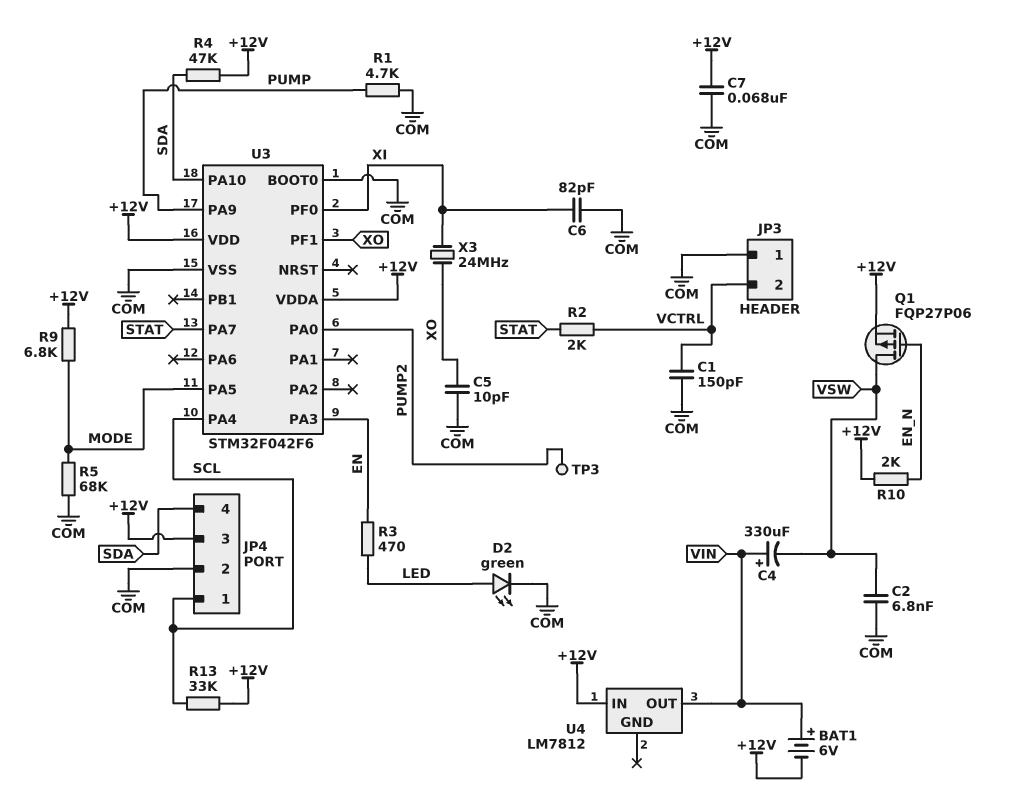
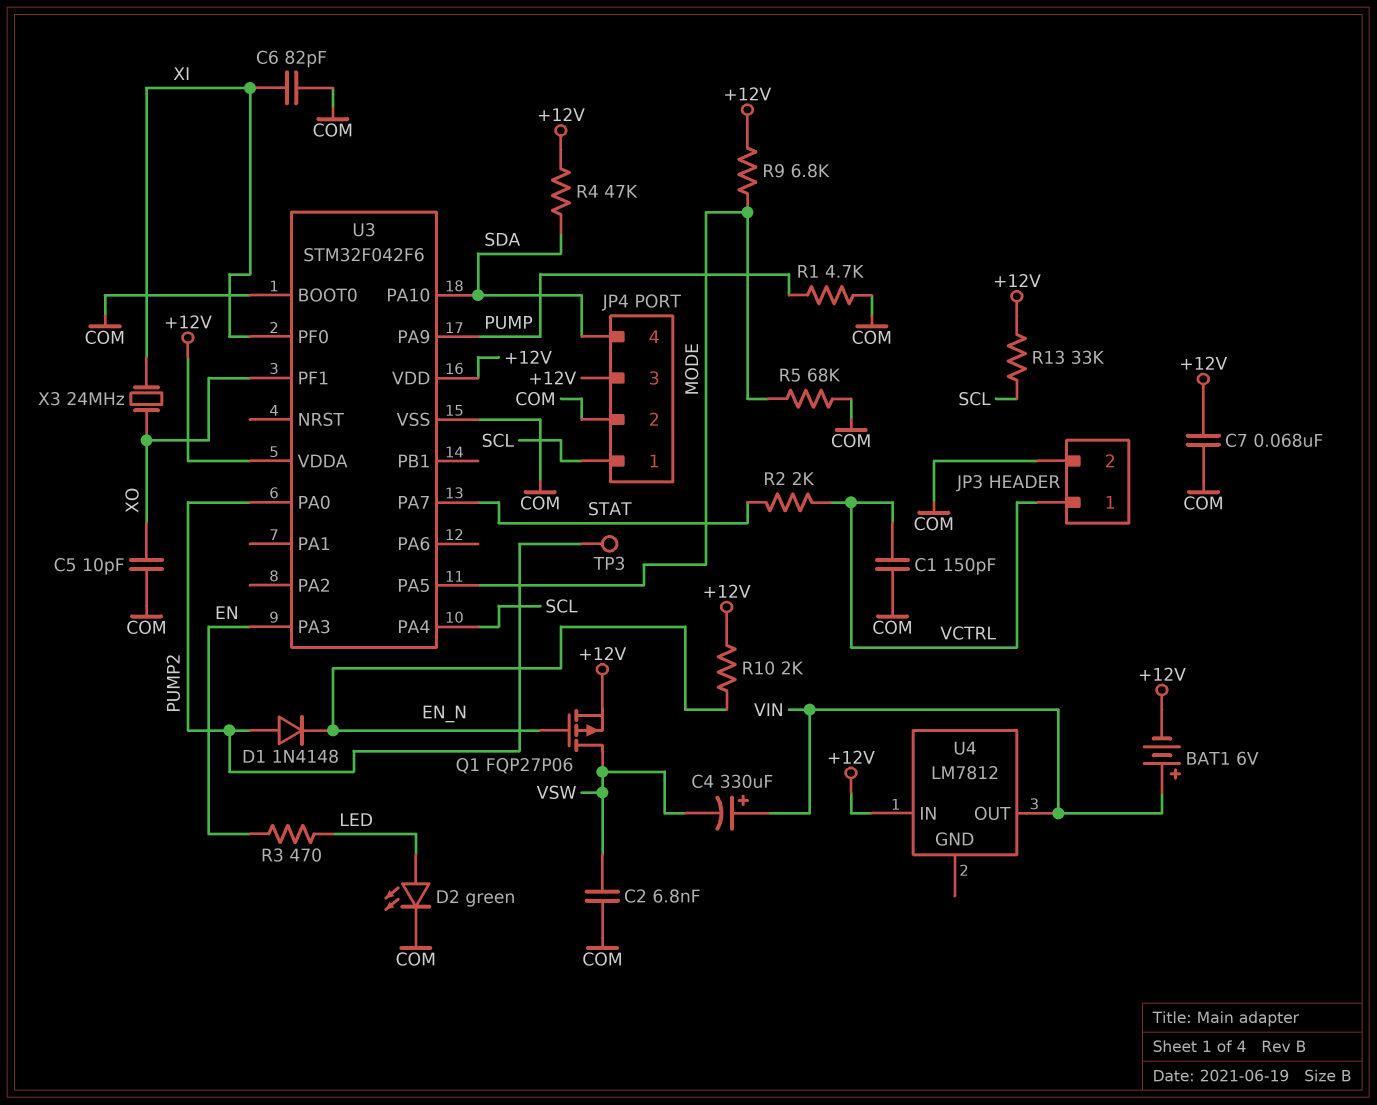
D1: none -> diode 1N4148 (A PUMP2, K EN_N)
JP3 pin 1: COM -> VCTRL
JP3 pin 2: VCTRL -> COM

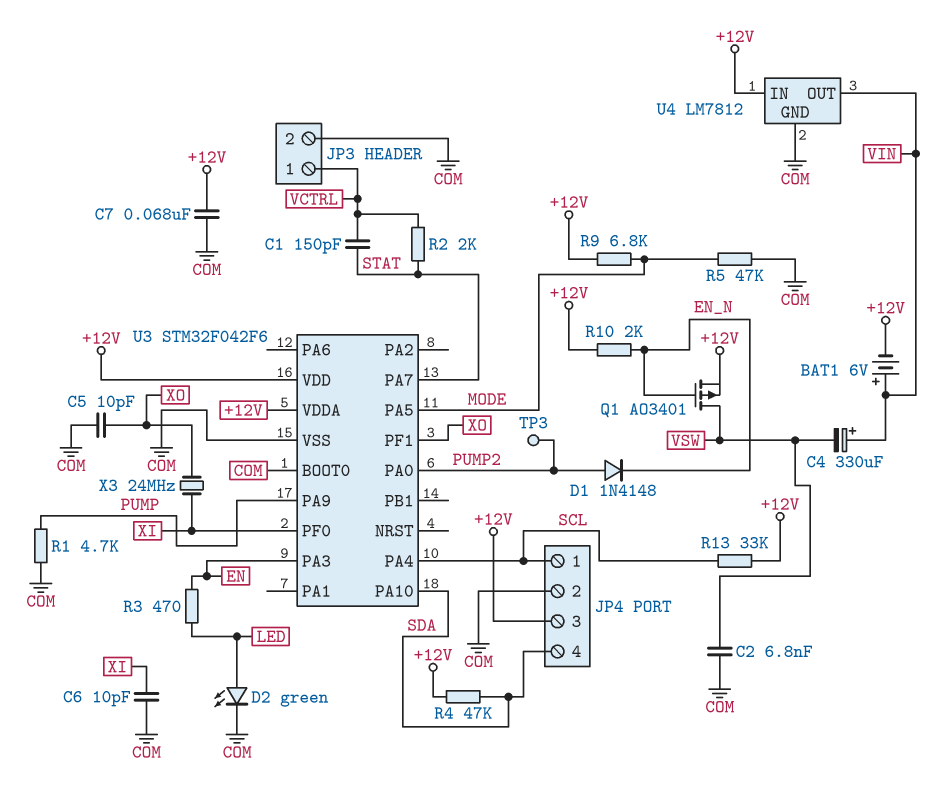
C1: 150pF (COM, VCTRL) -> 150pF (STAT, VCTRL)
C6: 82pF (COM, XI) -> 10pF (COM, XI)
Q1: PMOS FQP27P06 (G EN_N, D VSW, S +12V) -> PMOS AO3401 (G EN_N, D VSW, S +12V)
R5: 68k (COM, MODE) -> 47k (COM, MODE)
U4 pin GND: none -> COM

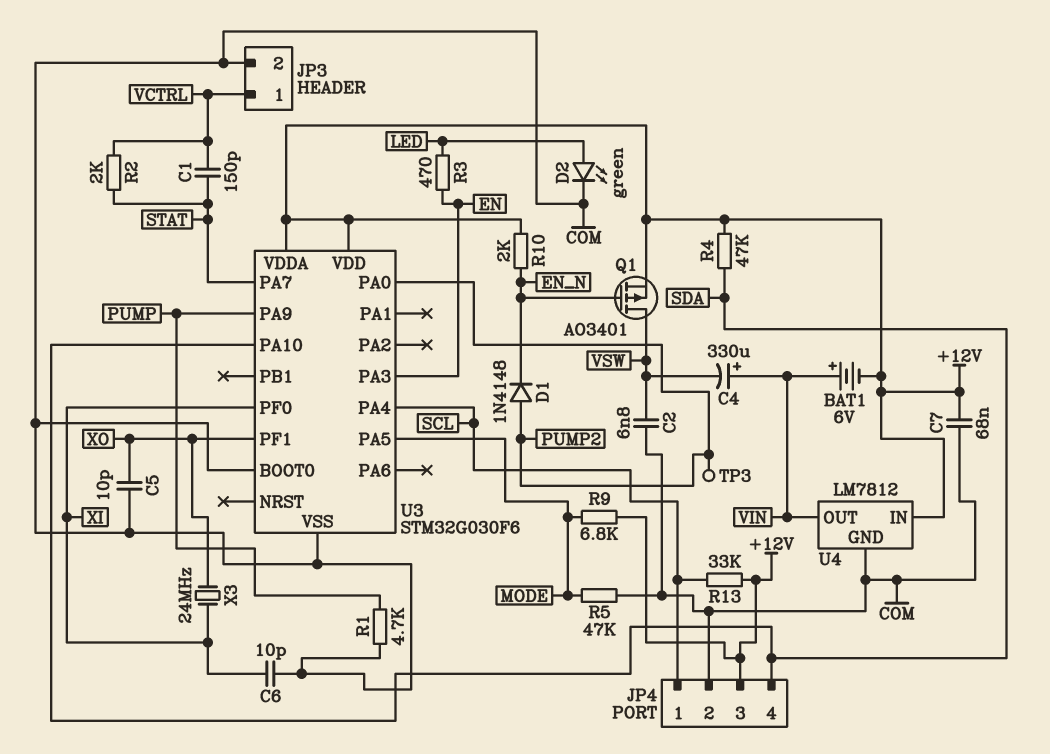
U3: STM32F042F6 -> STM32G030F6

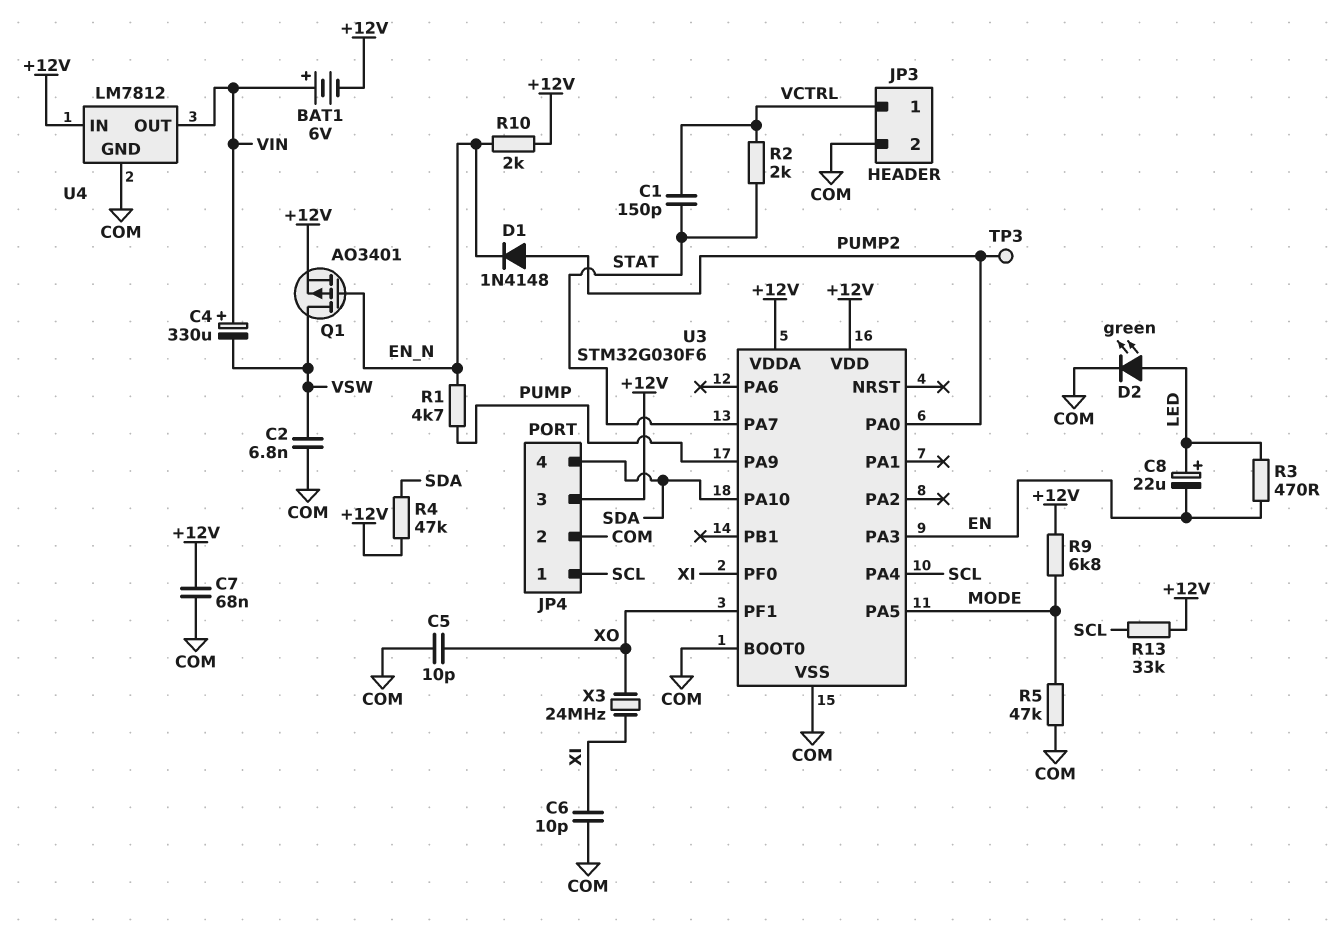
C8: none -> 22uF (plus LED, minus EN)
R1: 4.7k (COM, PUMP) -> 4.7k (EN_N, PUMP)

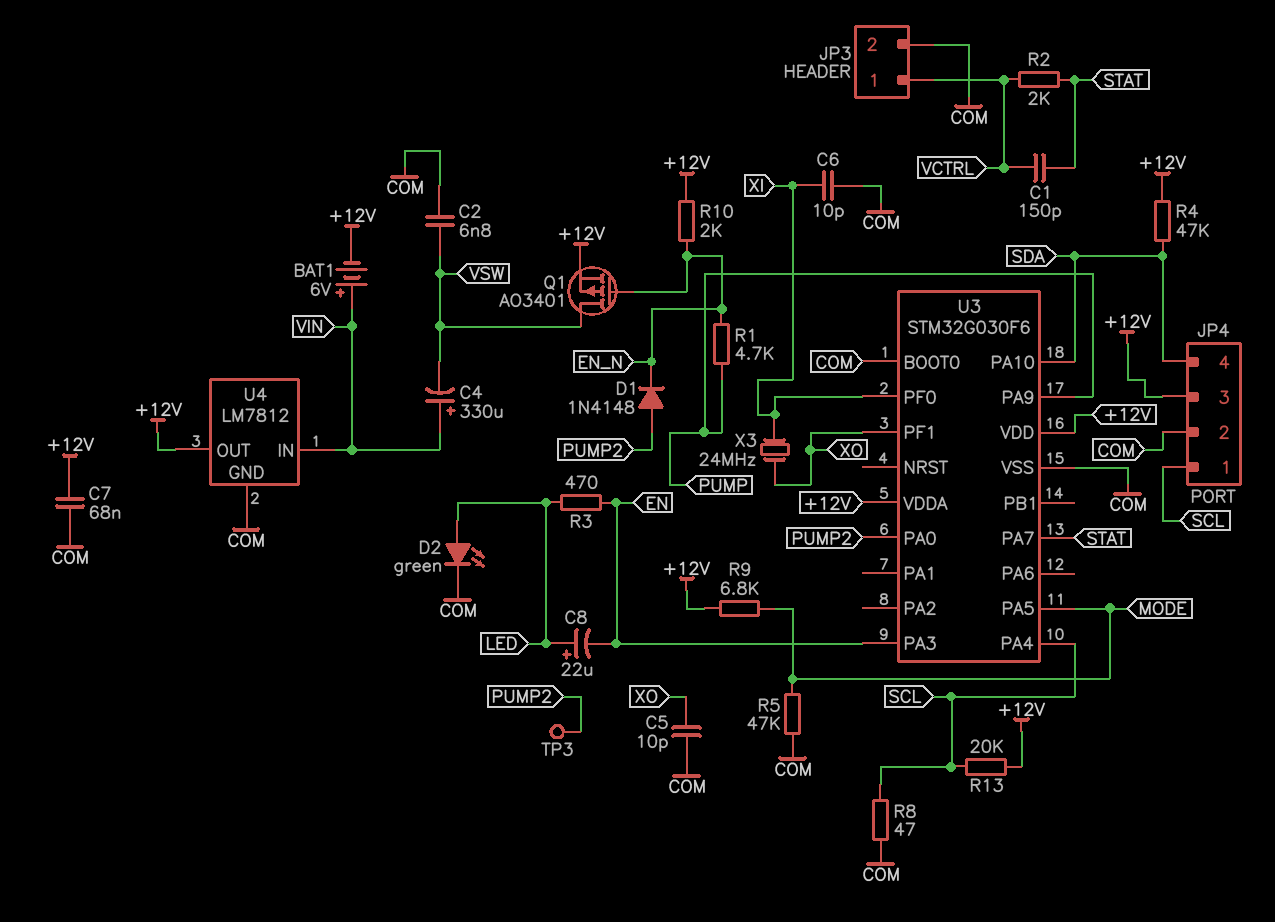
R8: none -> 47 (COM, SCL)
R13: 33k (+12V, SCL) -> 20k (+12V, SCL)
U4 pin IN: +12V -> VIN
U4 pin OUT: VIN -> +12V

